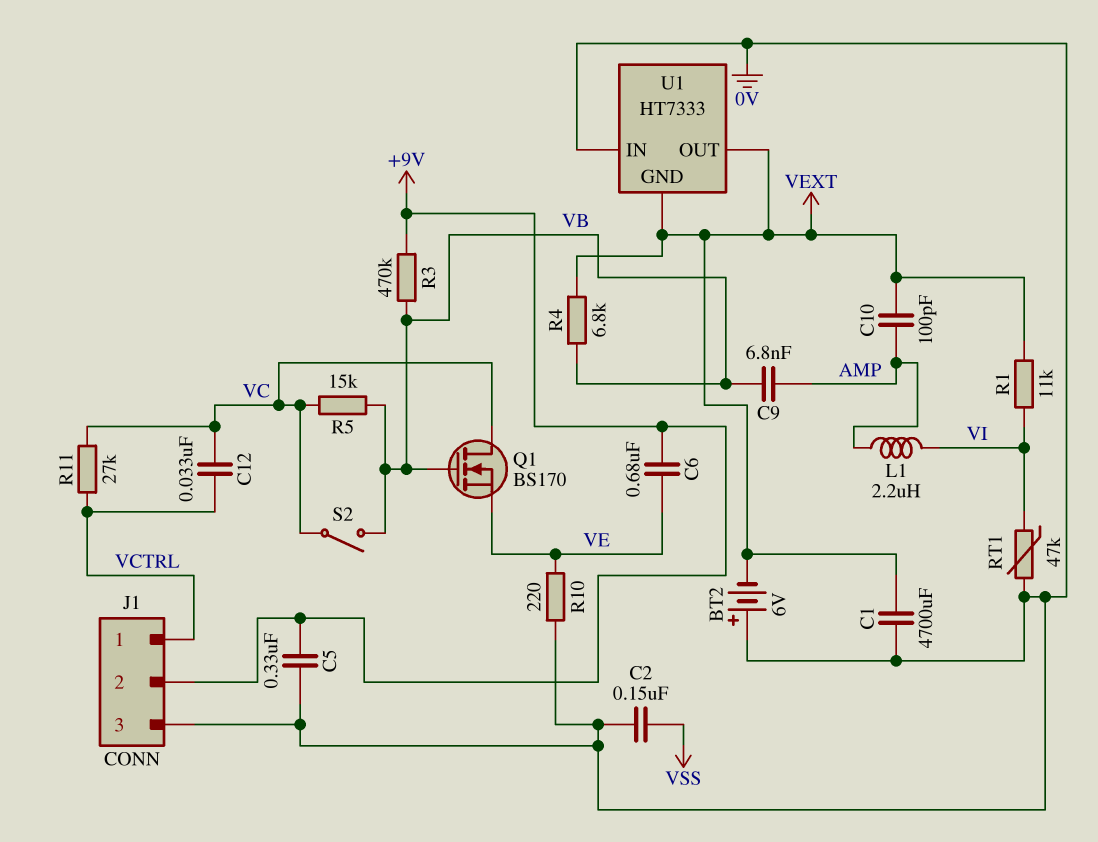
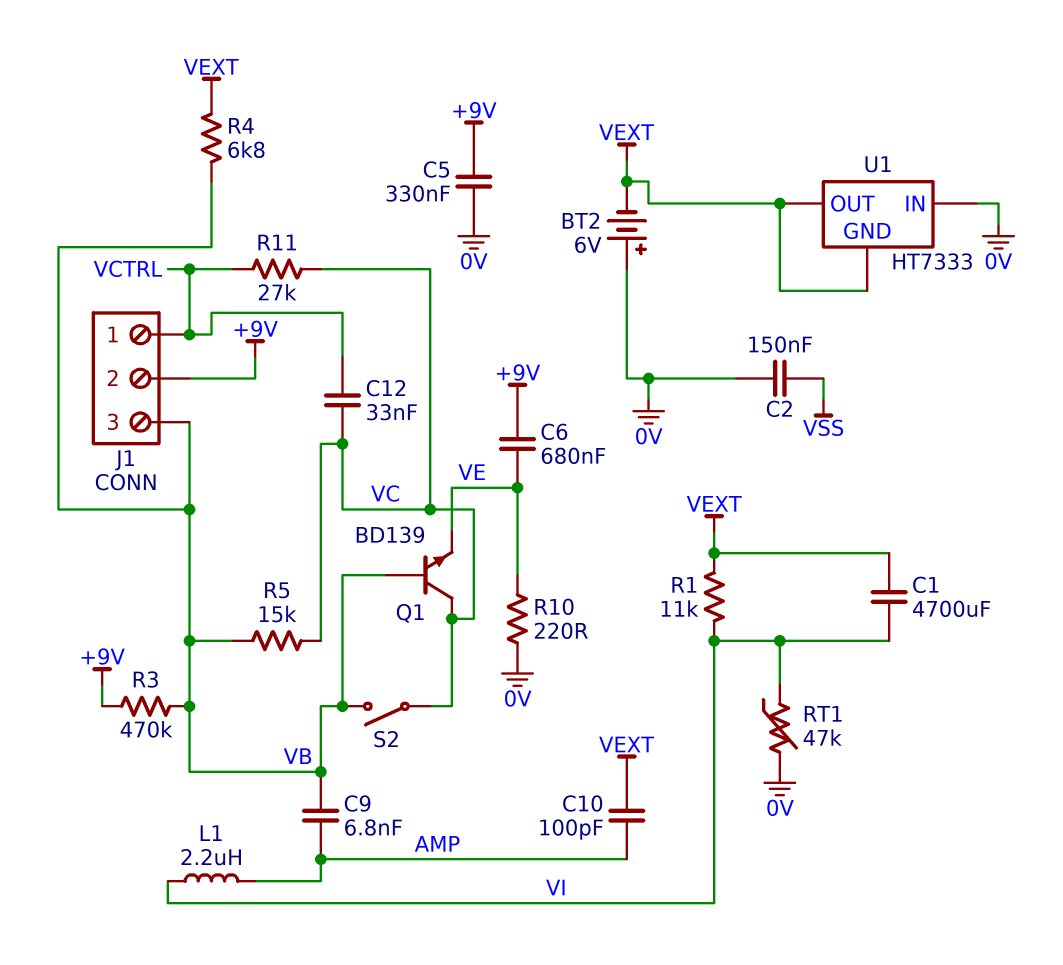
C1: 4700uF (0V, VEXT) -> 4700uF (VEXT, VI)
J1 pin 3: 0V -> VB
Q1: NMOS BS170 (G VB, D VC, S VE) -> NPN BD139 (B VB, C VC, E VE)

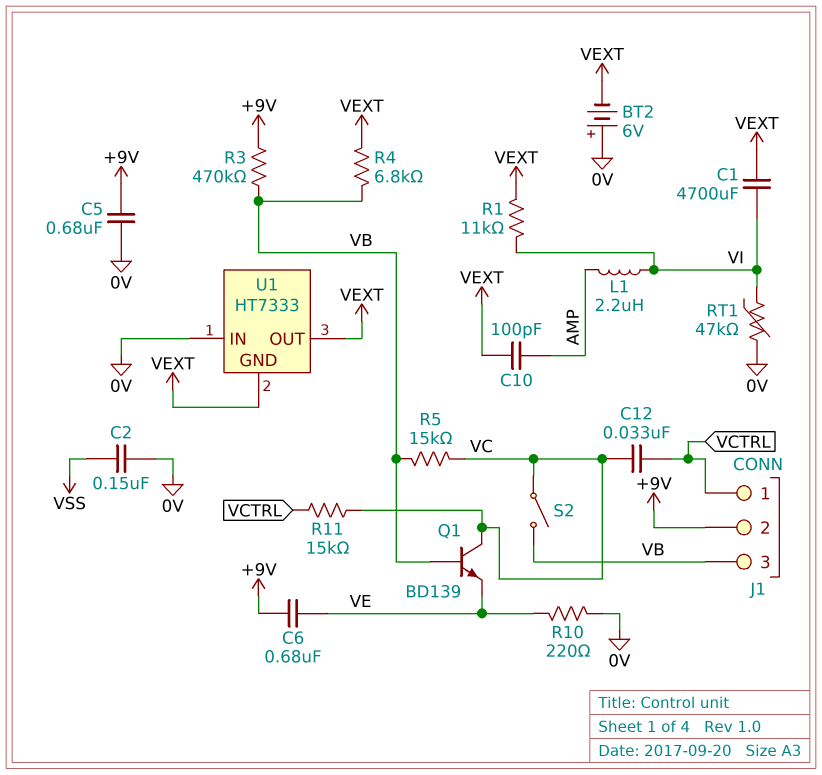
C5: 330nF (+9V, 0V) -> 680nF (+9V, 0V)
C9: 6.8nF (AMP, VB) -> none
R11: 27k (VC, VCTRL) -> 15k (VC, VCTRL)

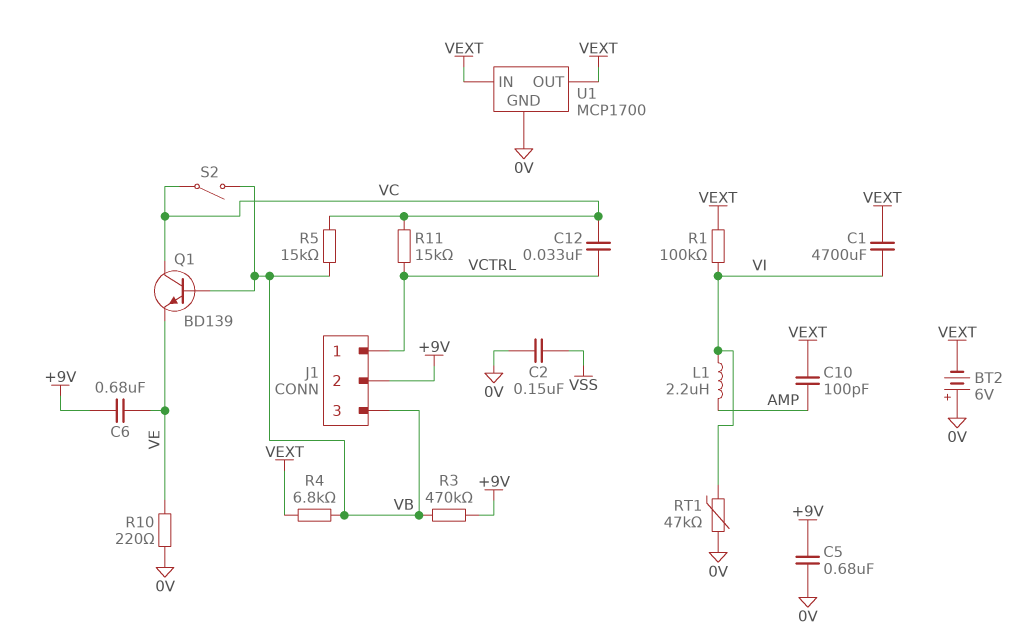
R1: 11k (VEXT, VI) -> 100k (VEXT, VI)
U1: HT7333 -> MCP1700
U1 pin GND: VEXT -> 0V
U1 pin IN: 0V -> VEXT

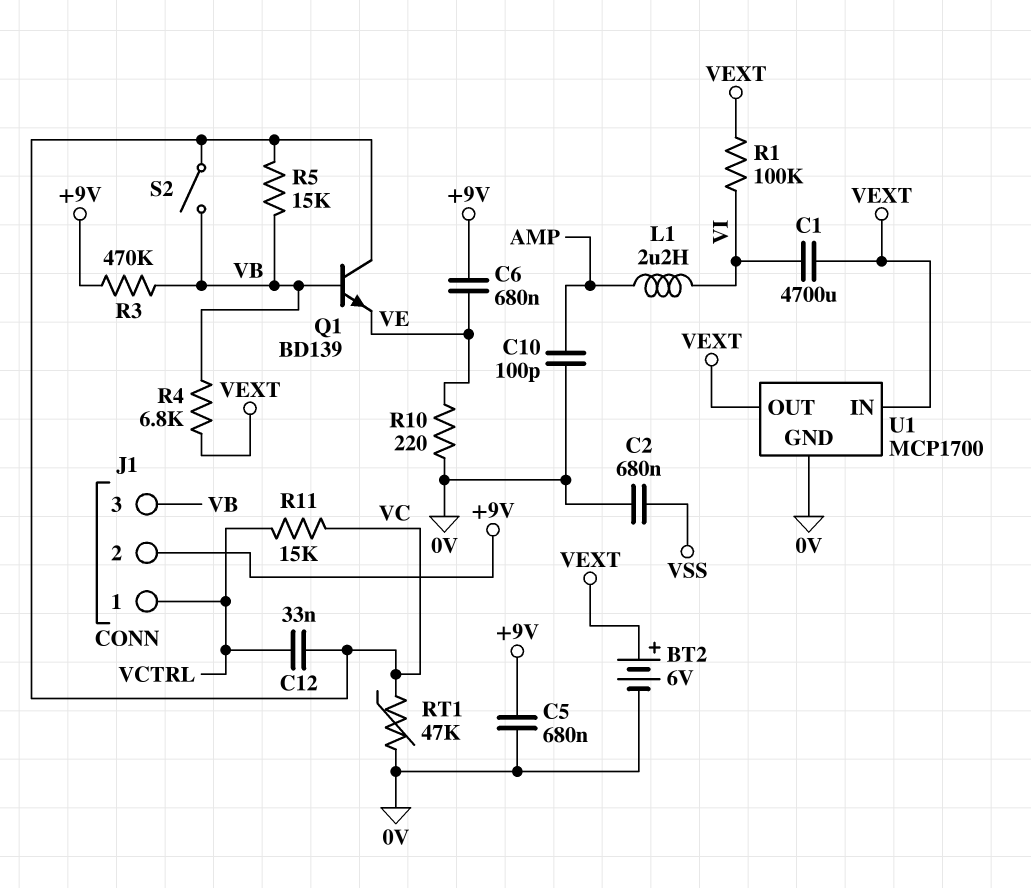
BT2: 6V (plus 0V, minus VEXT) -> 6V (plus VEXT, minus 0V)
C2: 150nF (0V, VSS) -> 680nF (0V, VSS)
C10: 100pF (AMP, VEXT) -> 100pF (0V, AMP)
RT1: 47k (0V, VI) -> 47k (0V, VC)

